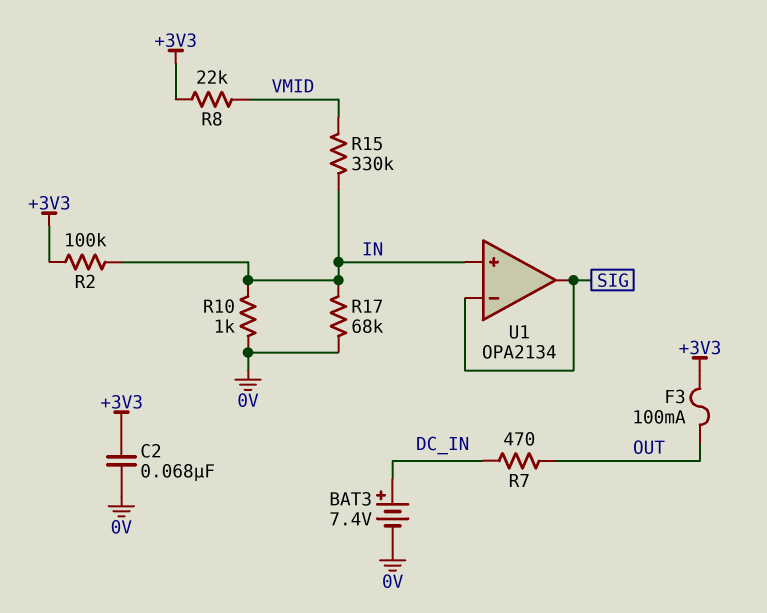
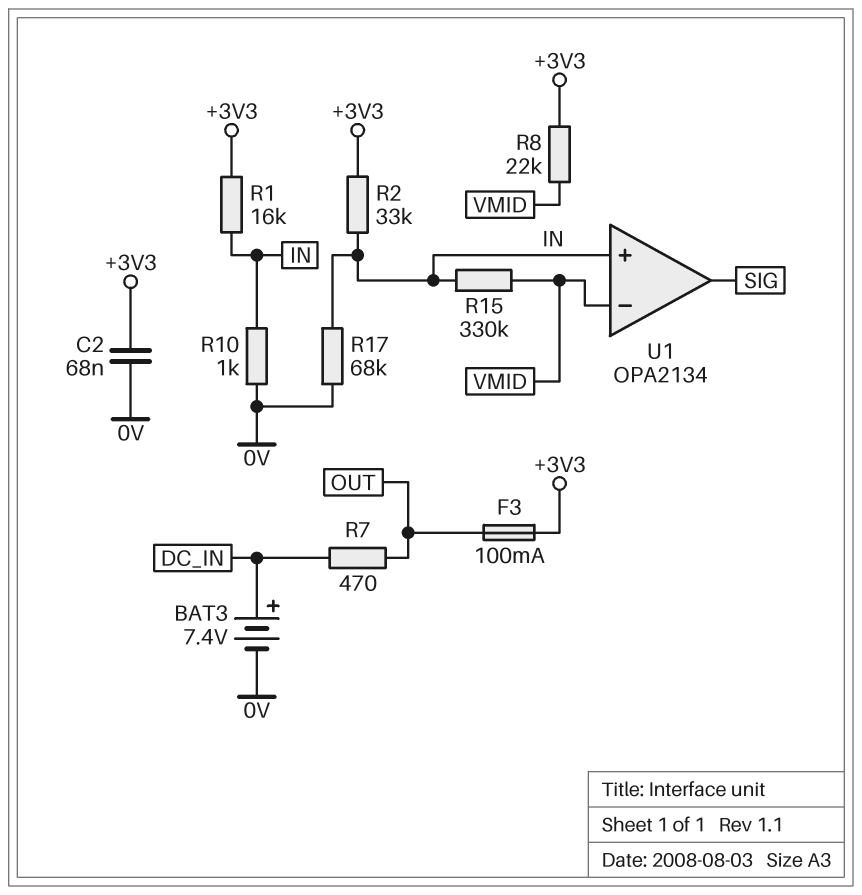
R1: none -> 16k (+3V3, IN)
R2: 100k (+3V3, IN) -> 33k (+3V3, IN)
U1 pin in-: SIG -> VMID

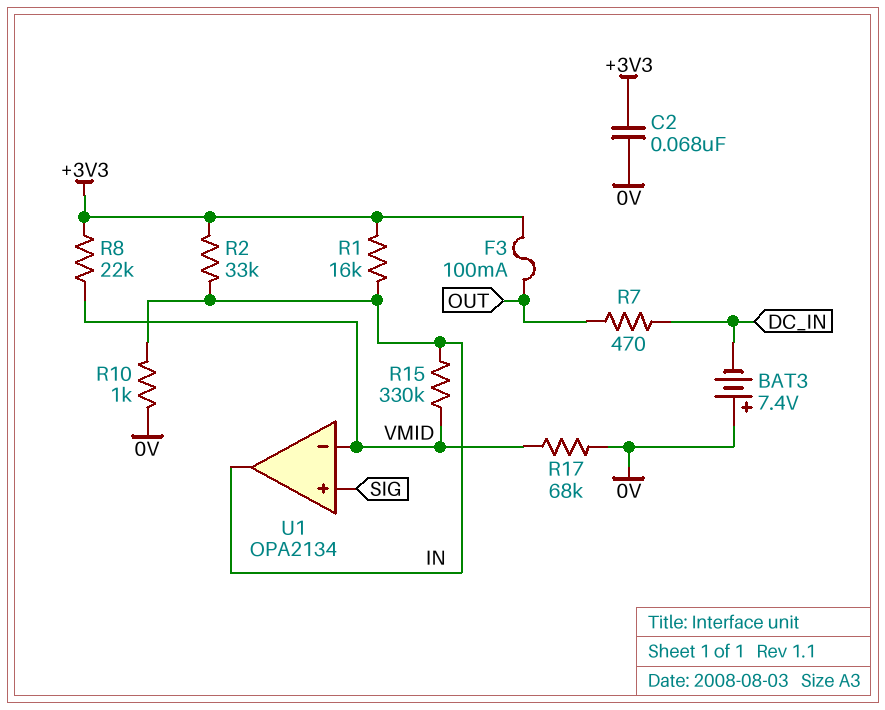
BAT3: 7.4V (plus DC_IN, minus 0V) -> 7.4V (plus 0V, minus DC_IN)
R17: 68k (0V, IN) -> 68k (0V, VMID)
U1 pin in+: IN -> SIG
U1 pin out: SIG -> IN

